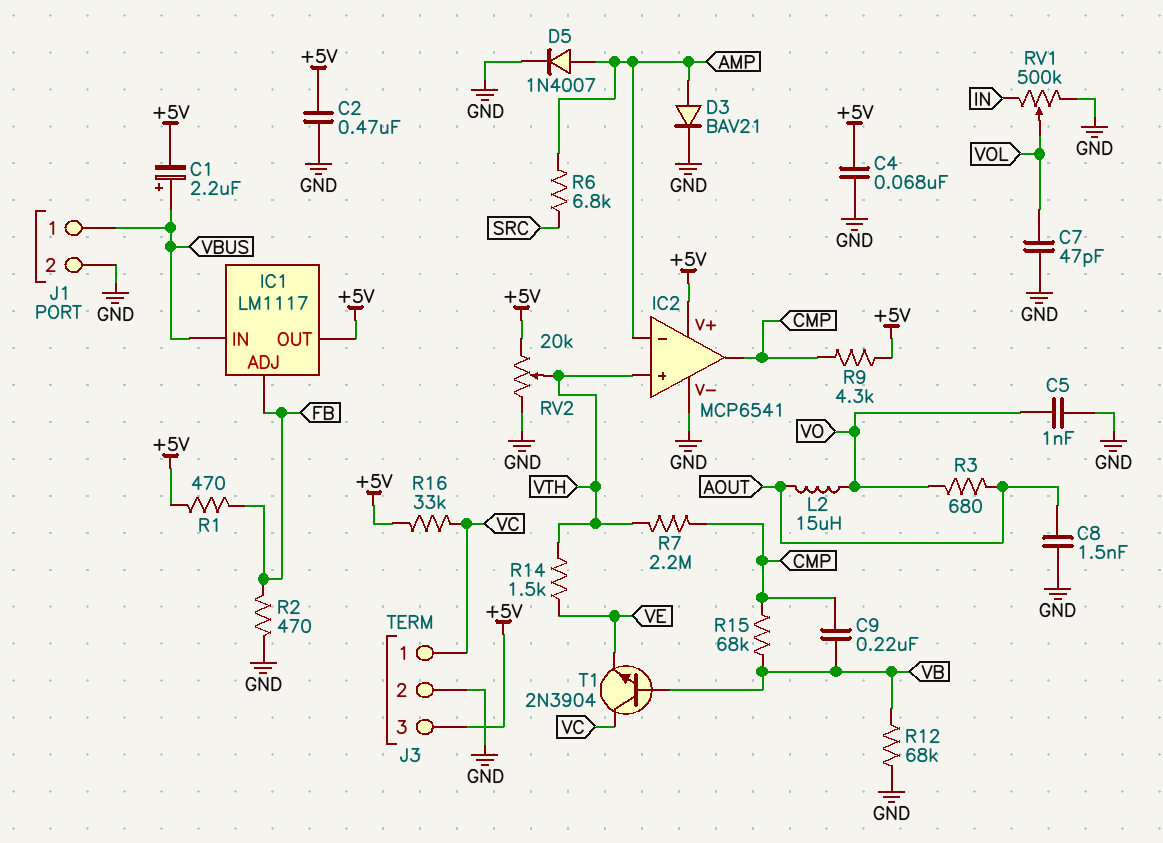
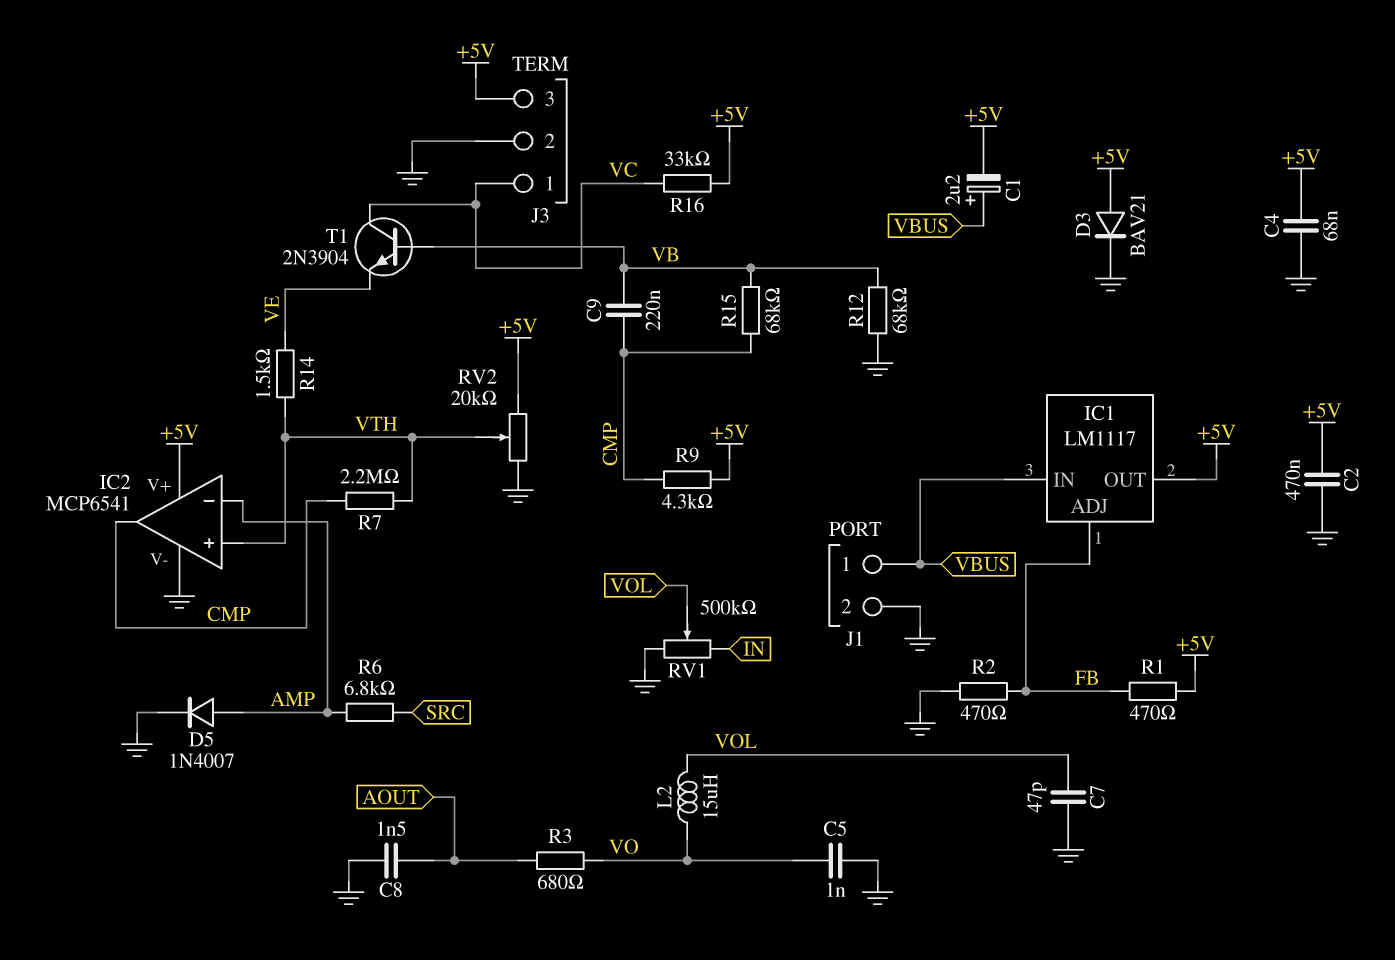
D3: diode BAV21 (A AMP, K GND) -> diode BAV21 (A +5V, K GND)
L2: 15uH (AOUT, VO) -> 15uH (VO, VOL)

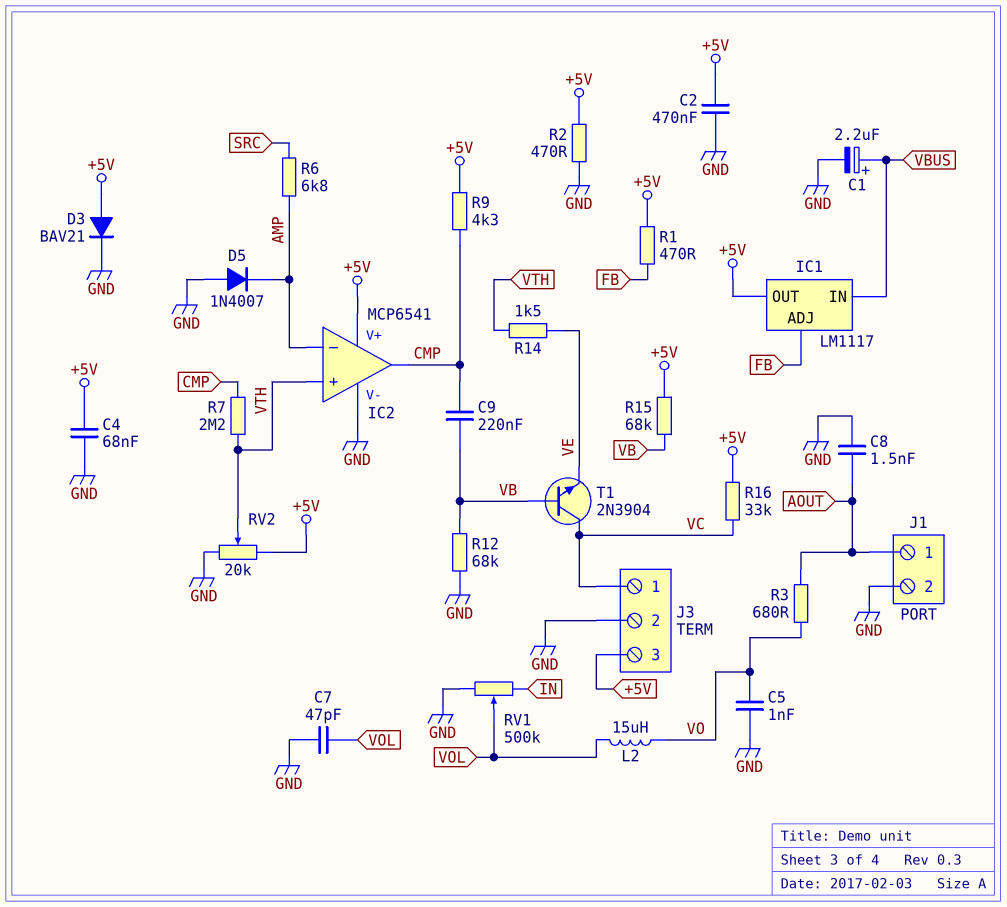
C1: 2.2uF (plus VBUS, minus +5V) -> 2.2uF (plus VBUS, minus GND)
D5: diode 1N4007 (A AMP, K GND) -> diode 1N4007 (A GND, K AMP)
J1 pin 1: VBUS -> AOUT
R2: 470 (FB, GND) -> 470 (+5V, GND)
R15: 68k (CMP, VB) -> 68k (+5V, VB)

